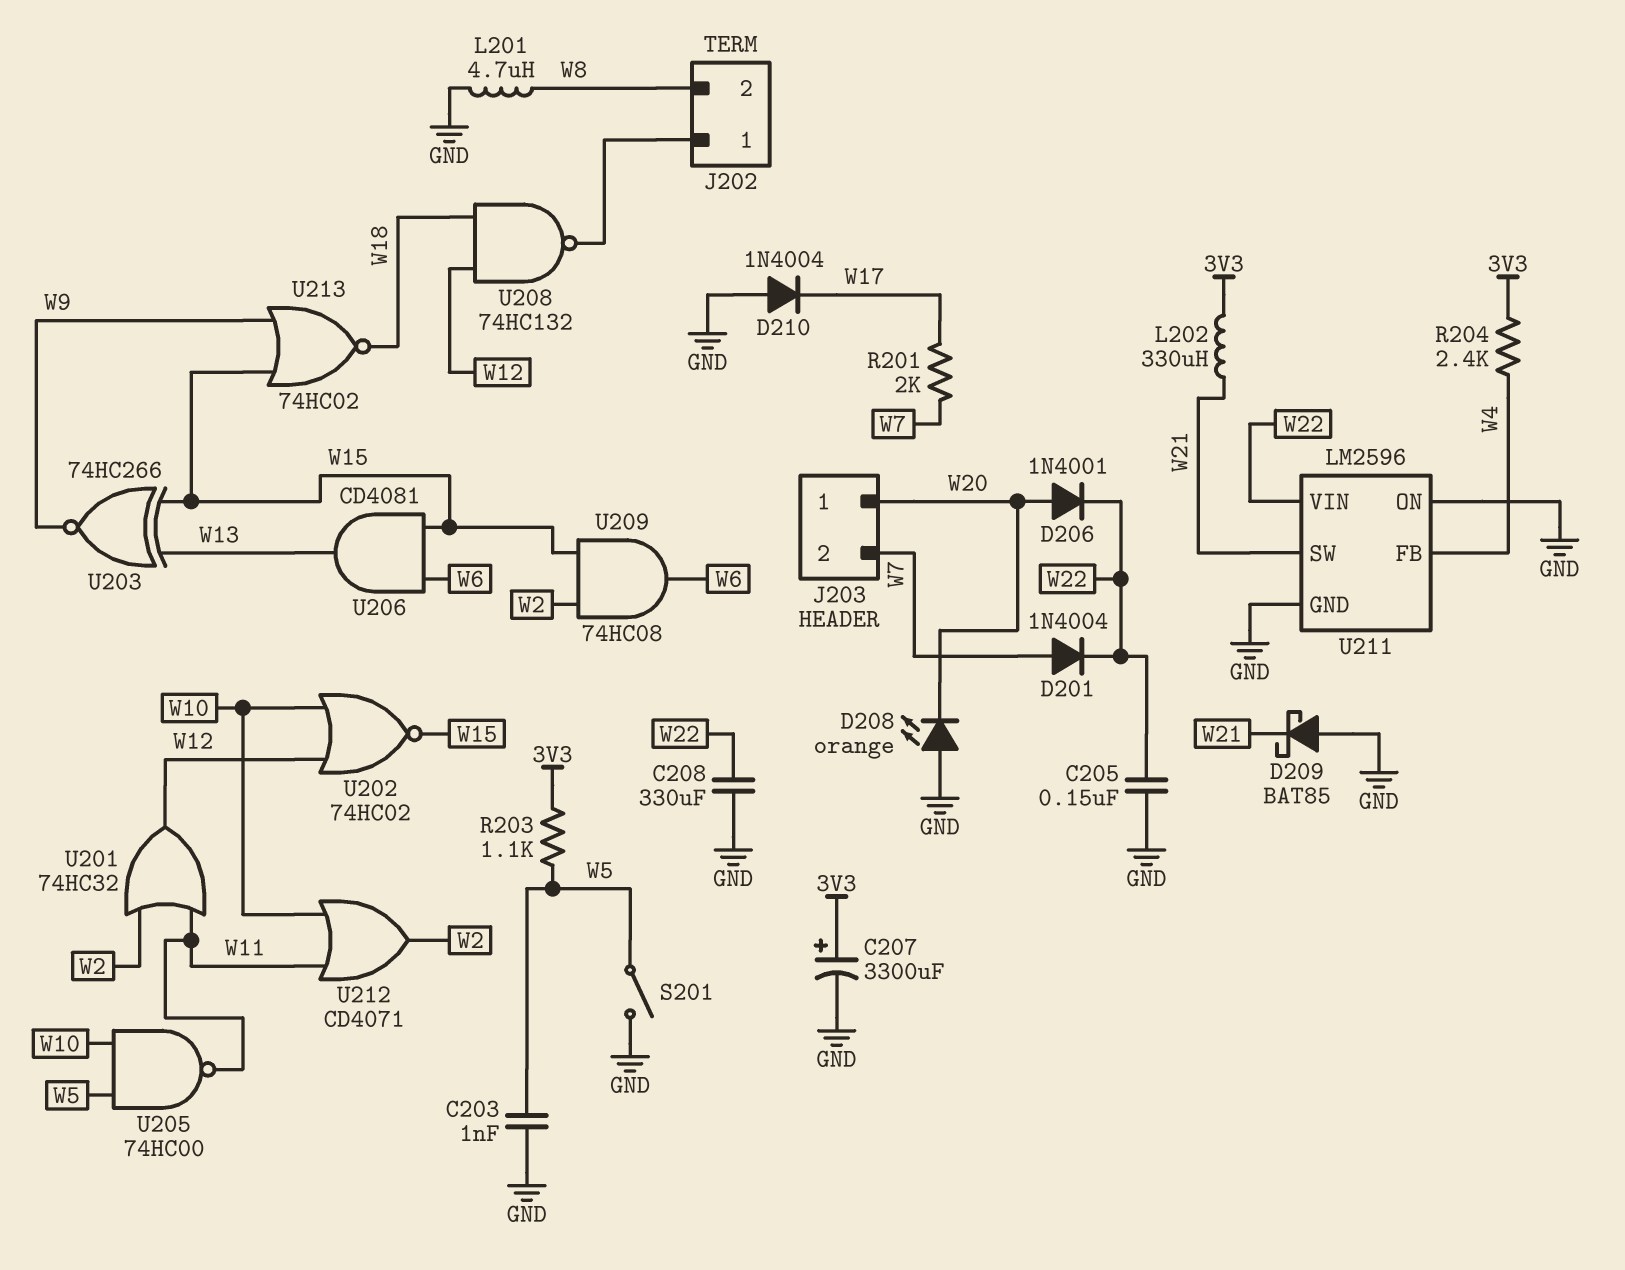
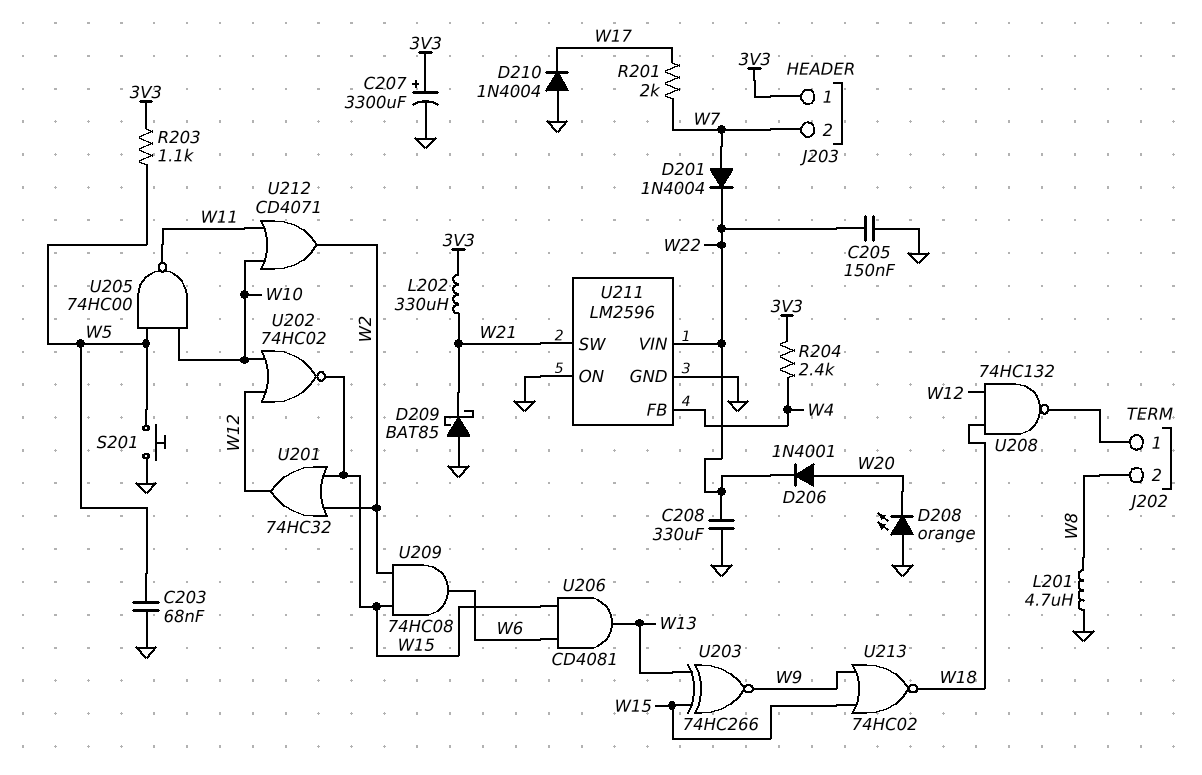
C203: 1nF (GND, W5) -> 68nF (GND, W5)
J203 pin 1: W20 -> 3V3
S201: switch (GND, W5) -> button (GND, W5)
U201: OR 74HC32 (in W2, in W11, out W12) -> OR 74HC32 (in W2, in W15, out W12)

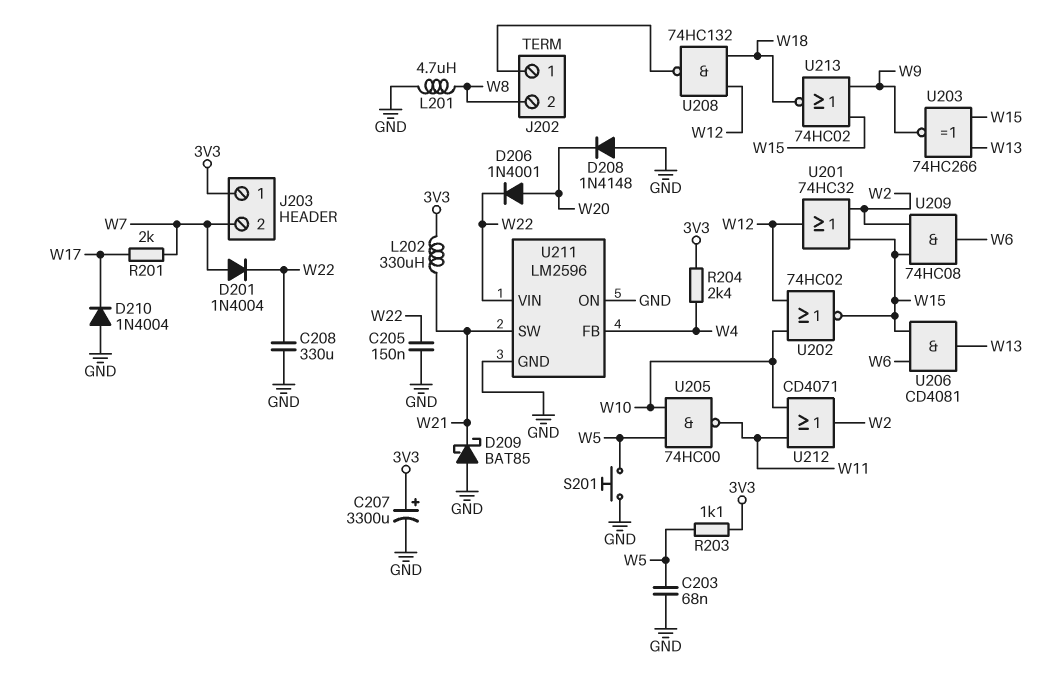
D208: LED orange (A GND, K W20) -> diode 1N4148 (A GND, K W20)

